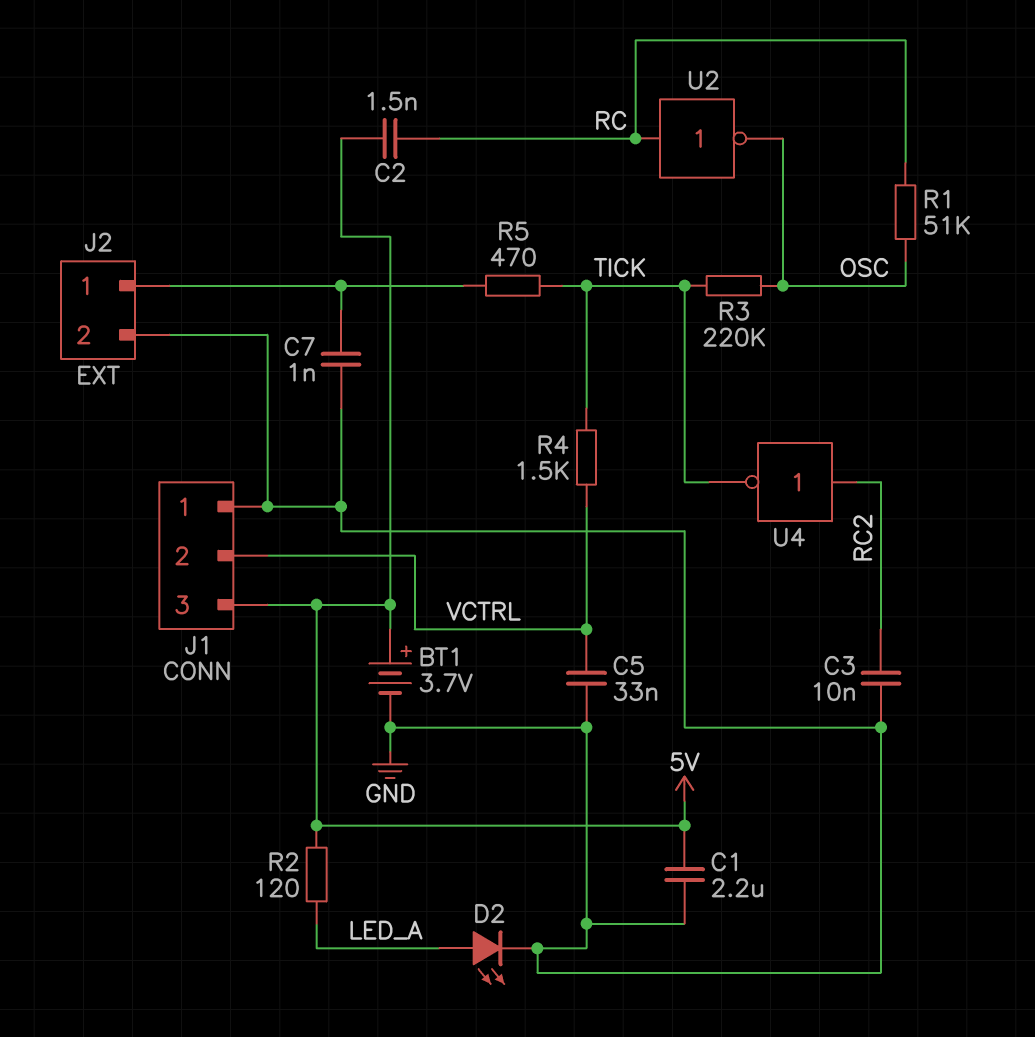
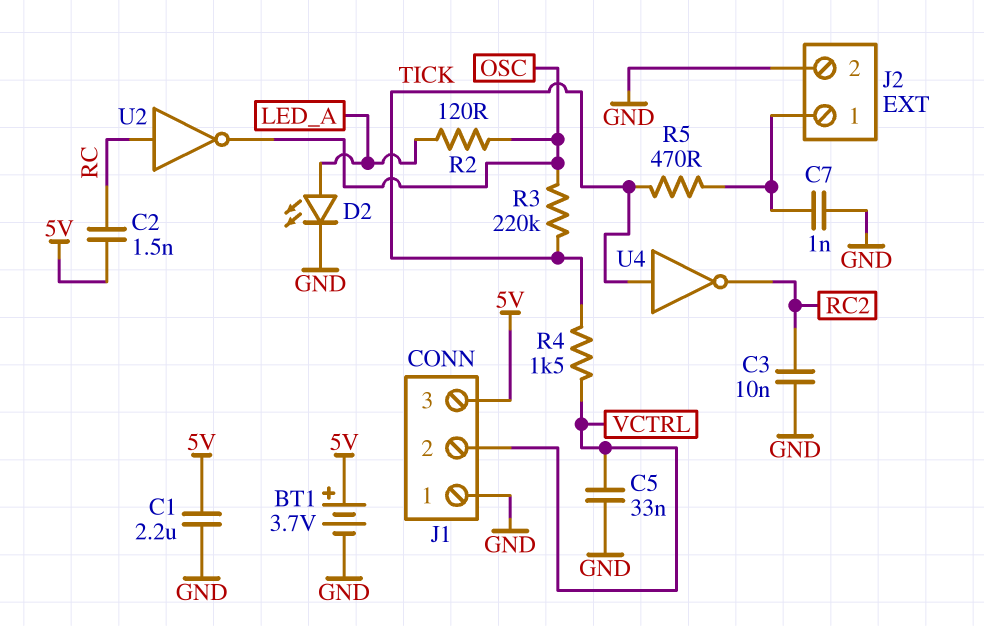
R1: 51k (OSC, RC) -> none
R2: 120 (5V, LED_A) -> 120 (LED_A, OSC)
U4: NOT (in RC2, out TICK) -> NOT (in TICK, out RC2)

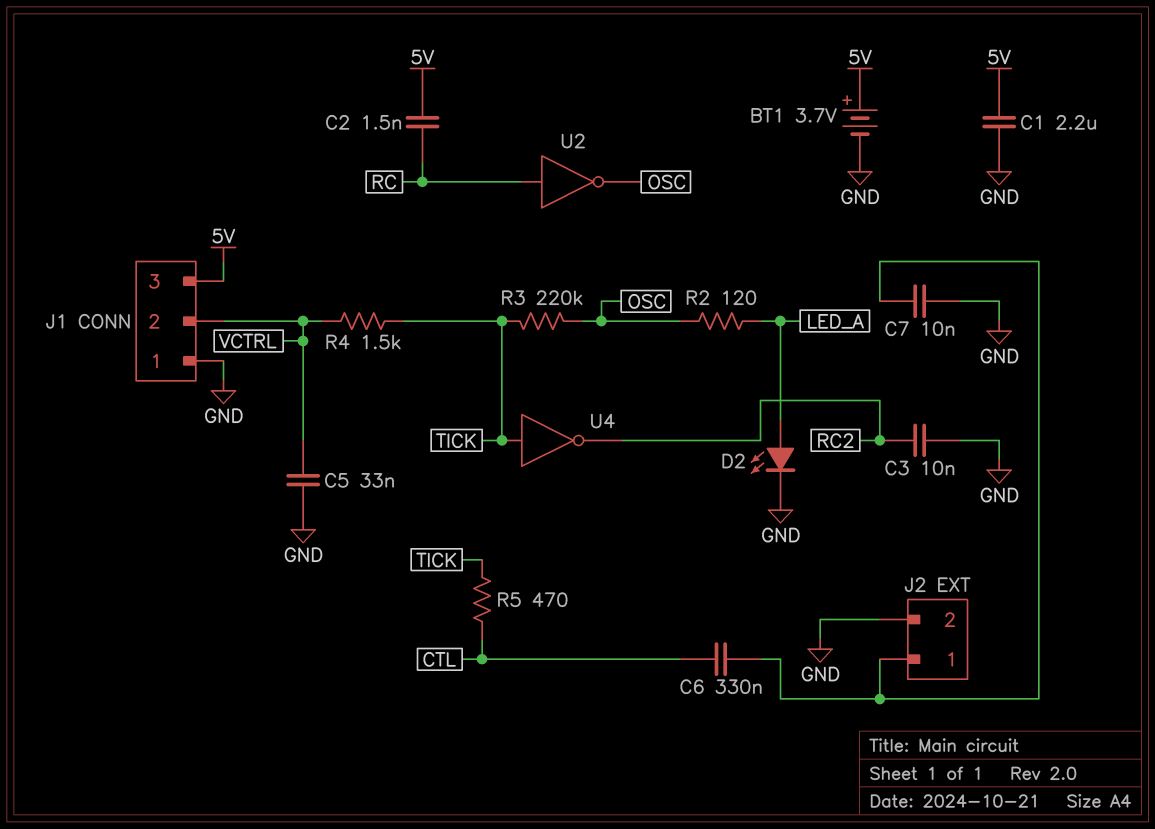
C6: none -> 330nF (CTL, J2/1)
C7: 1nF (GND, J2/1) -> 10nF (GND, J2/1)
R5: 470 (J2/1, TICK) -> 470 (CTL, TICK)

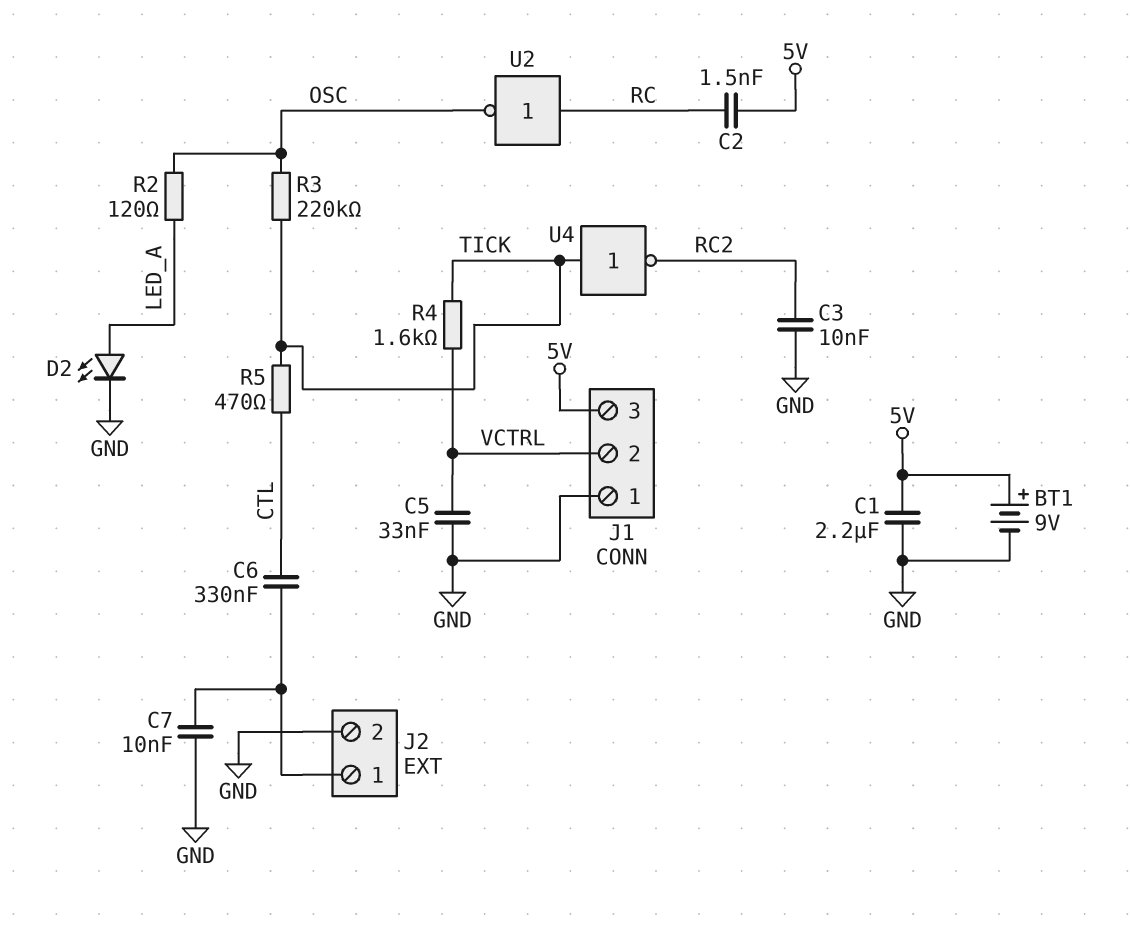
BT1: 3.7V (plus 5V, minus GND) -> 9V (plus 5V, minus GND)
R4: 1.5k (TICK, VCTRL) -> 1.6k (TICK, VCTRL)

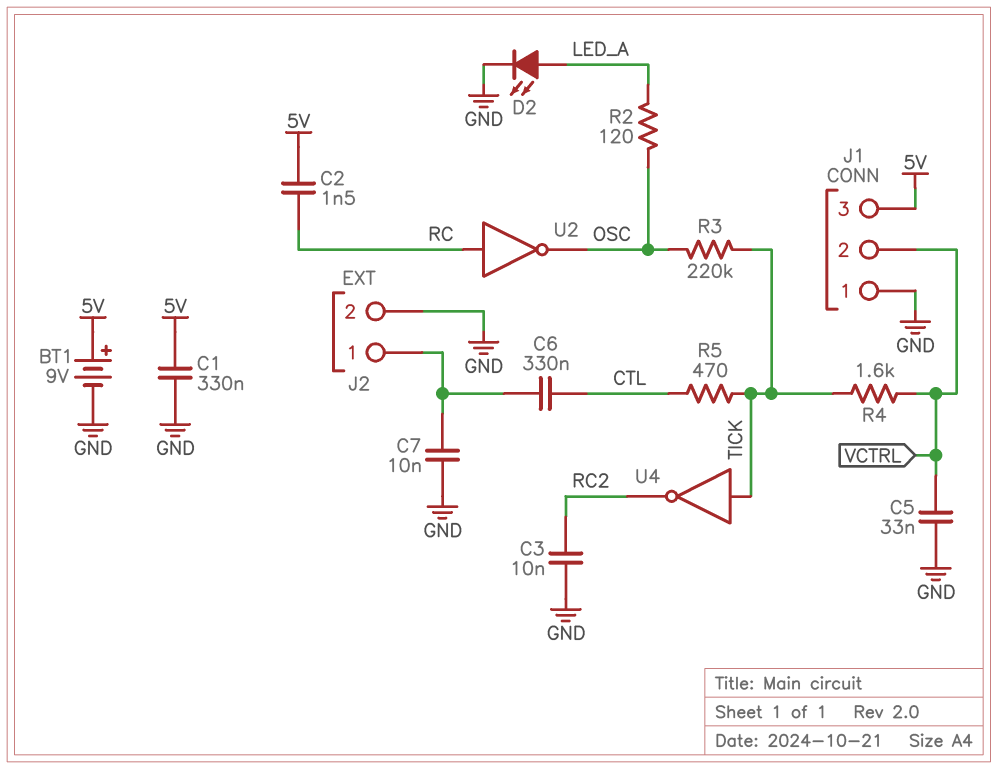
C1: 2.2uF (5V, GND) -> 330nF (5V, GND)

